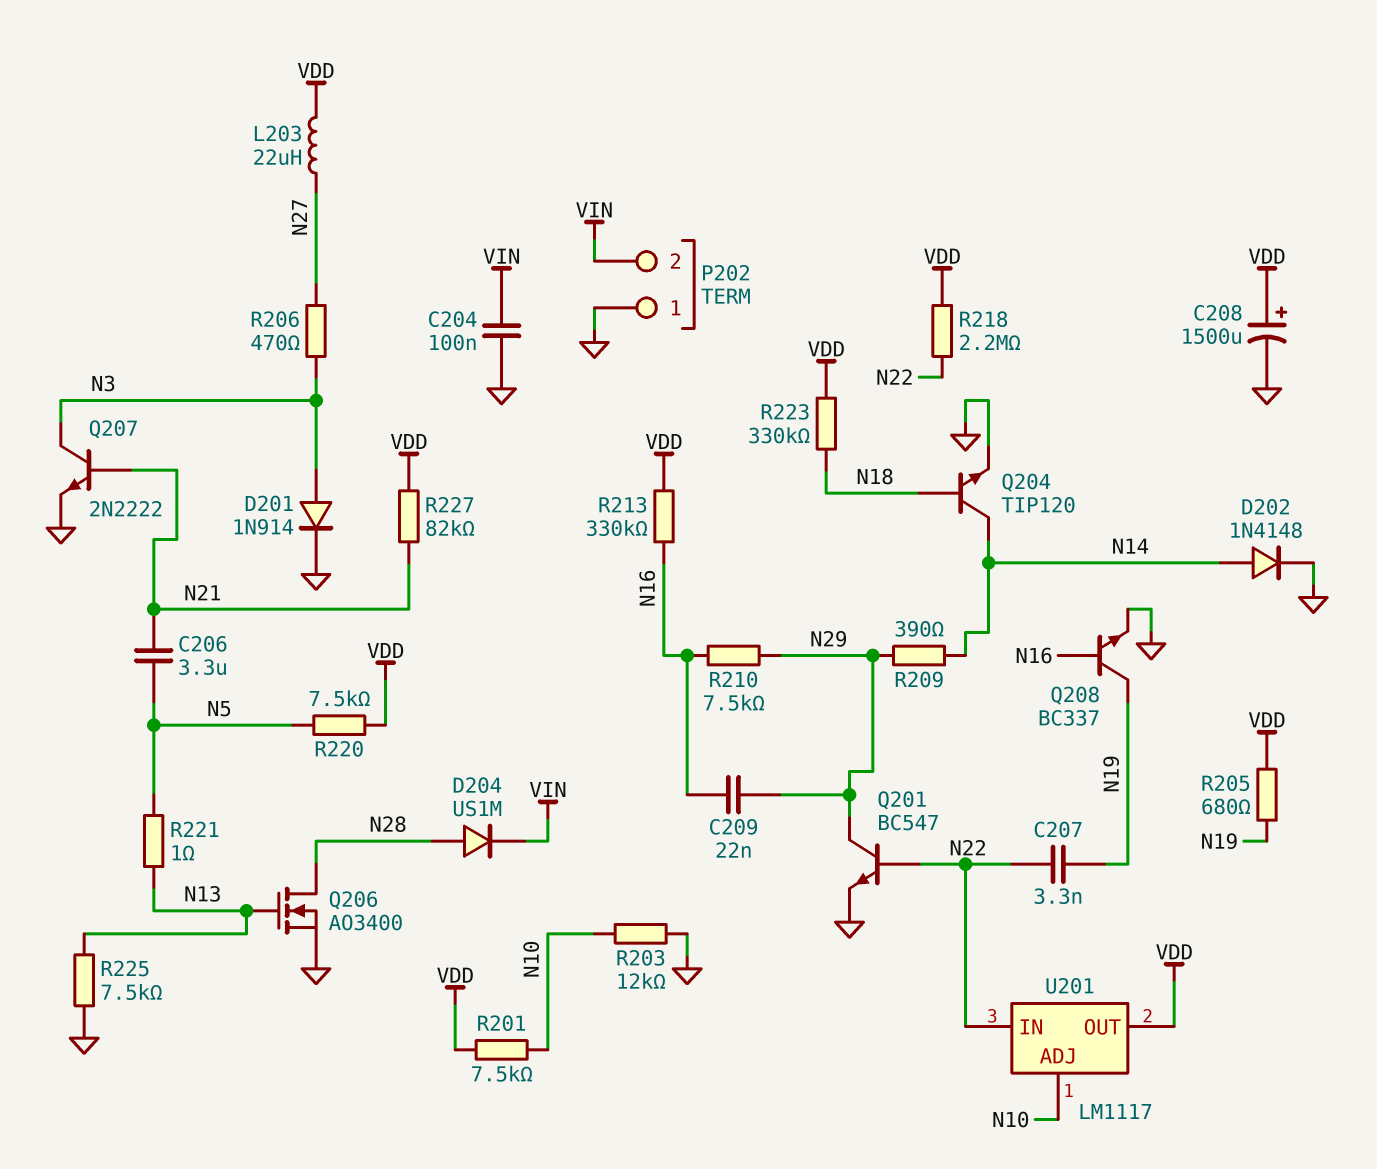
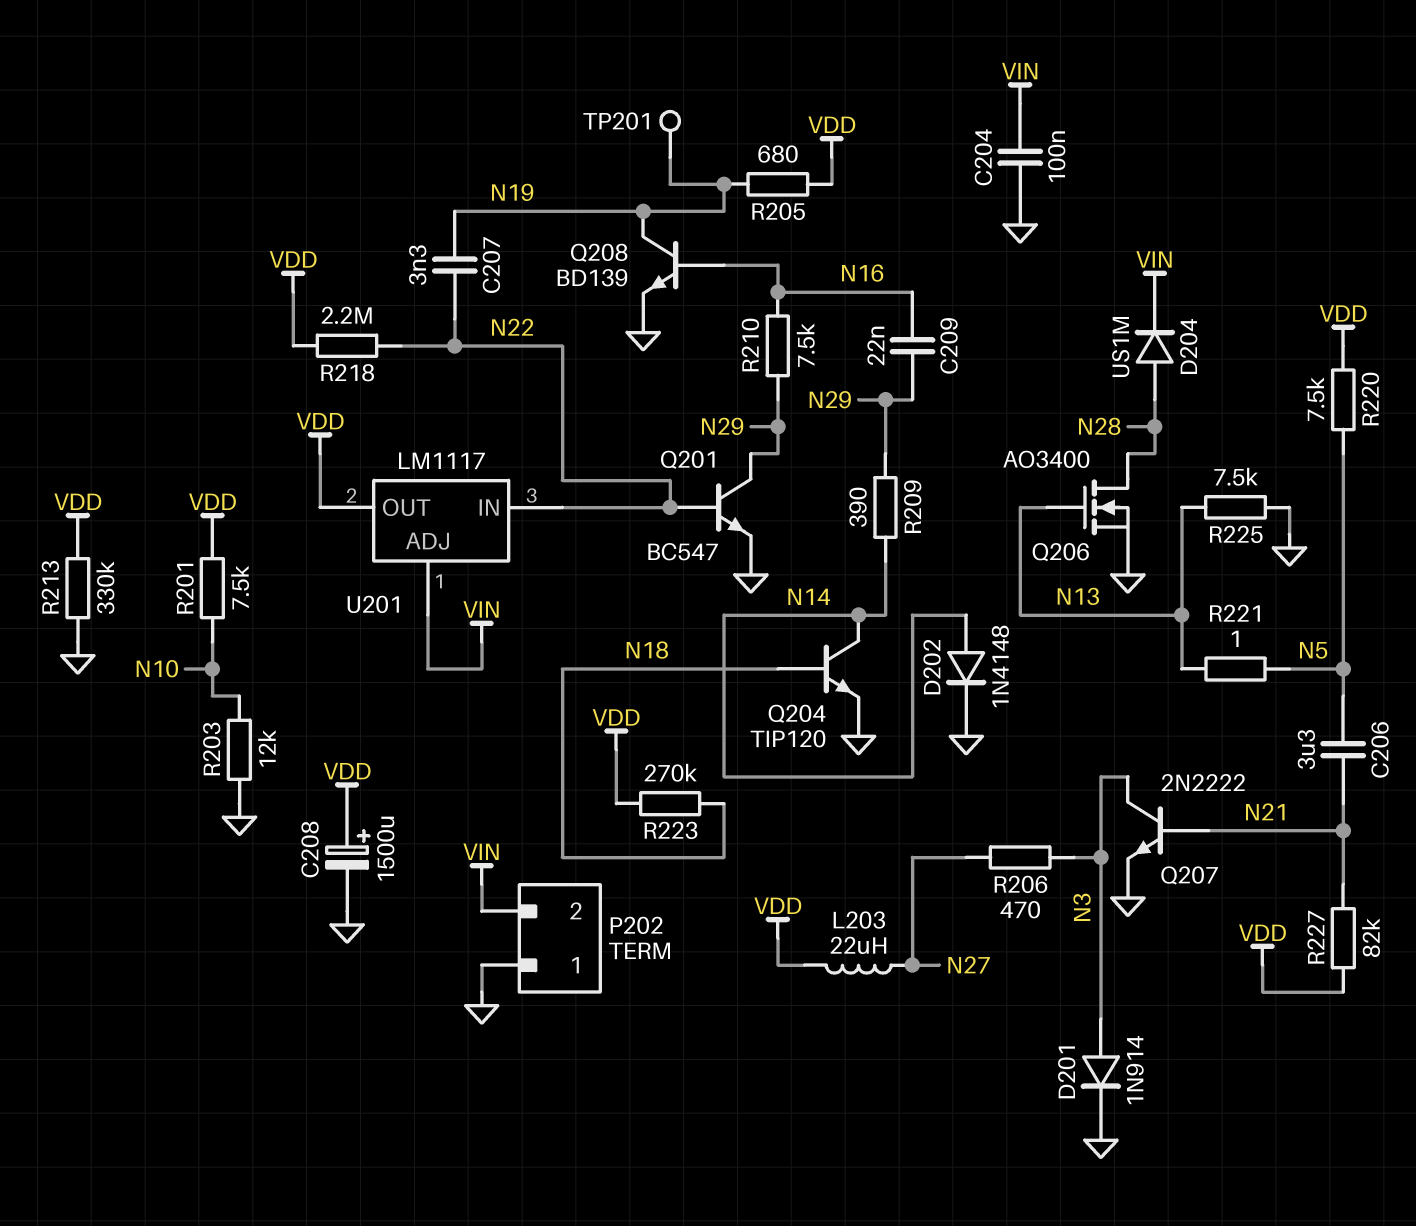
Q208: NPN BC337 (B N16, C N19, E GND) -> NPN BD139 (B N16, C N19, E GND)
R213: 330k (N16, VDD) -> 330k (GND, VDD)
R223: 330k (N18, VDD) -> 270k (N18, VDD)
TP201: none -> test point (N19)
U201 pin ADJ: N10 -> VIN

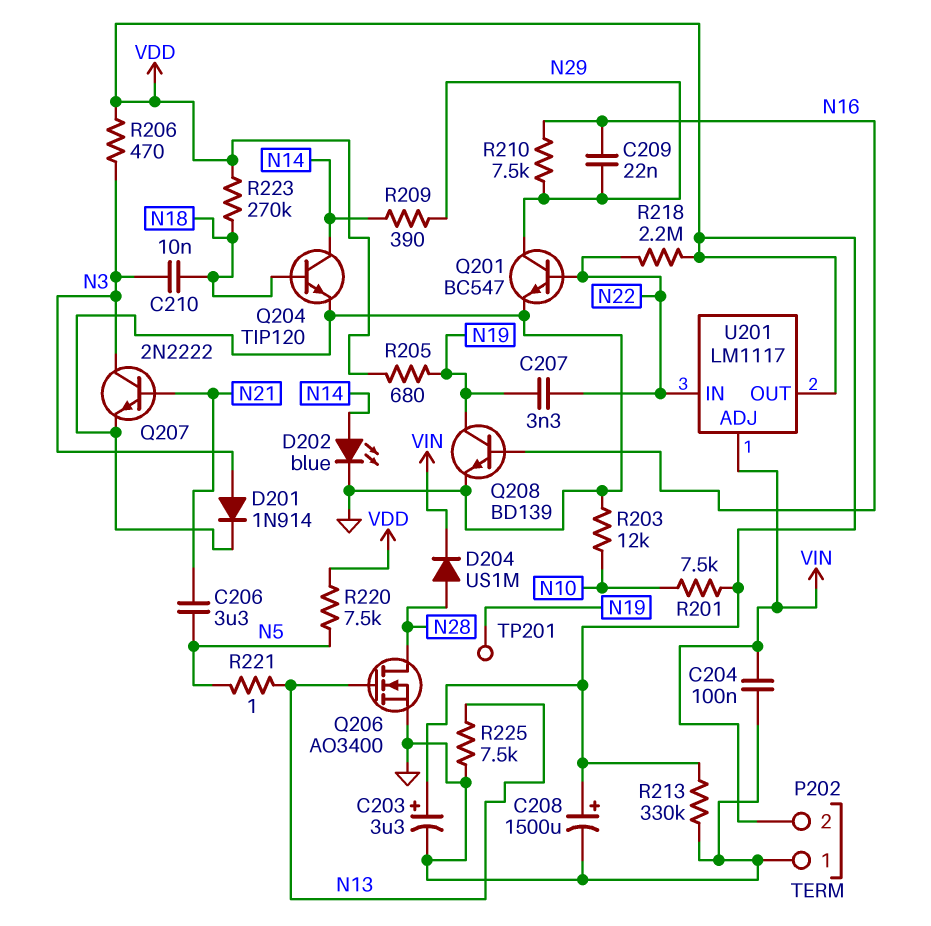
C203: none -> 3.3uF (plus VDD, minus GND)
C210: none -> 10nF (N3, N18)
D202: diode 1N4148 (A N14, K GND) -> LED blue (A N14, K GND)
L203: 22uH (N27, VDD) -> none
R206: 470 (N3, N27) -> 470 (N3, VDD)
R227: 82k (N21, VDD) -> none

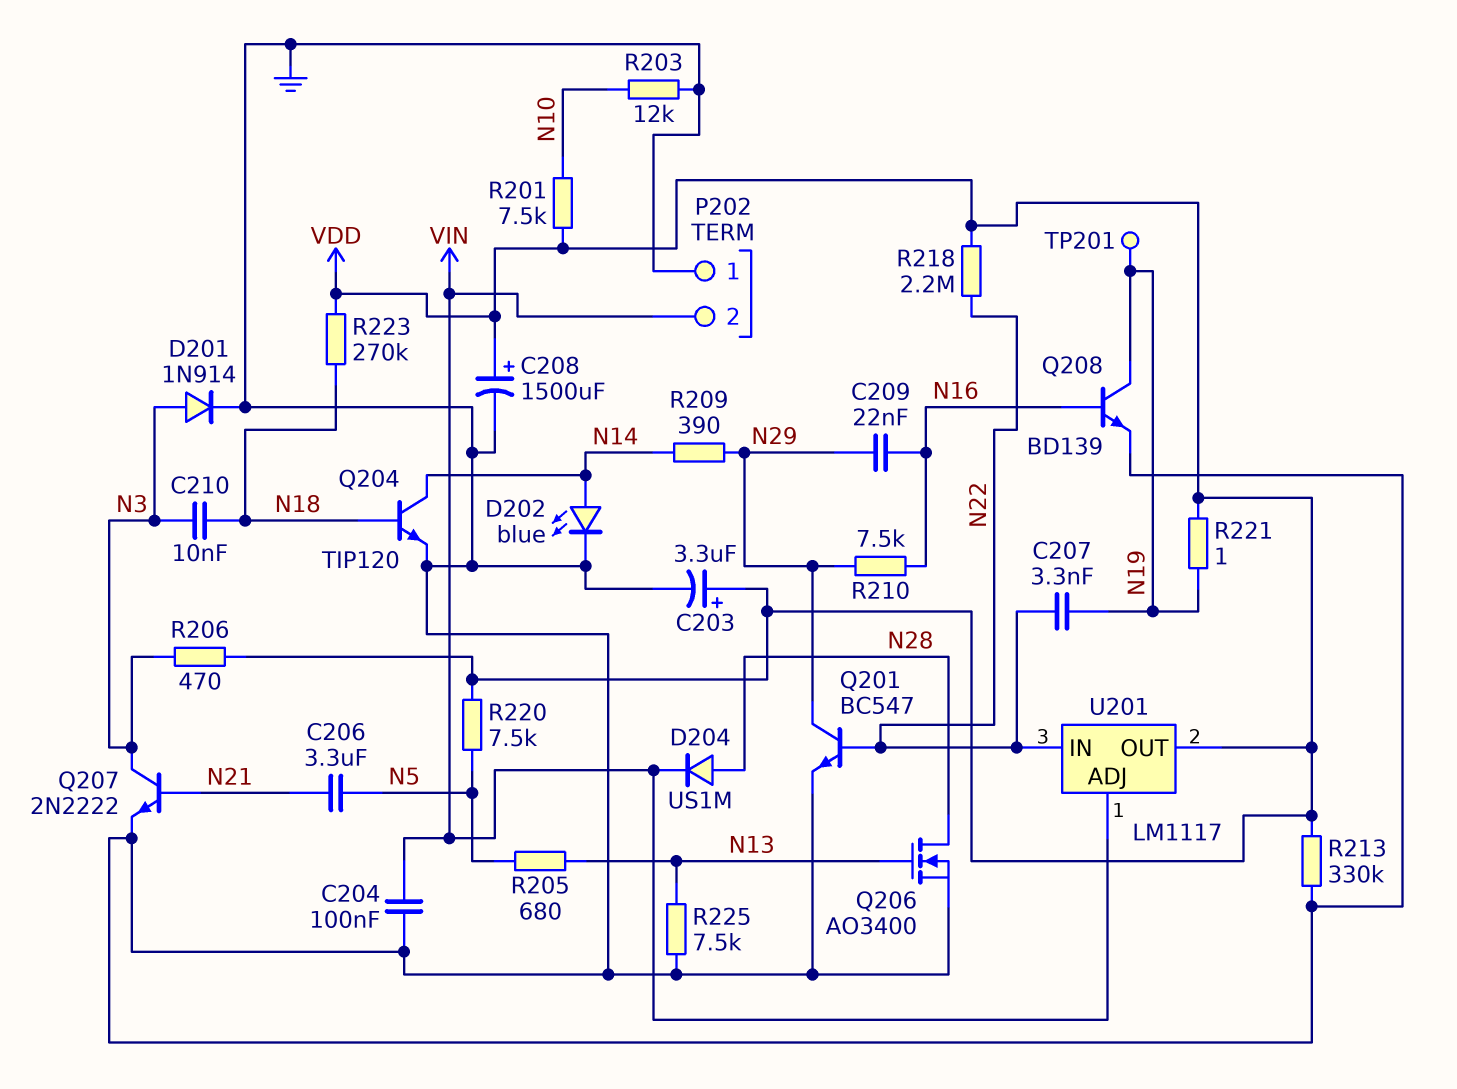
R205: 680 (N19, VDD) -> 680 (N5, N13)
R221: 1 (N5, N13) -> 1 (N19, VDD)

